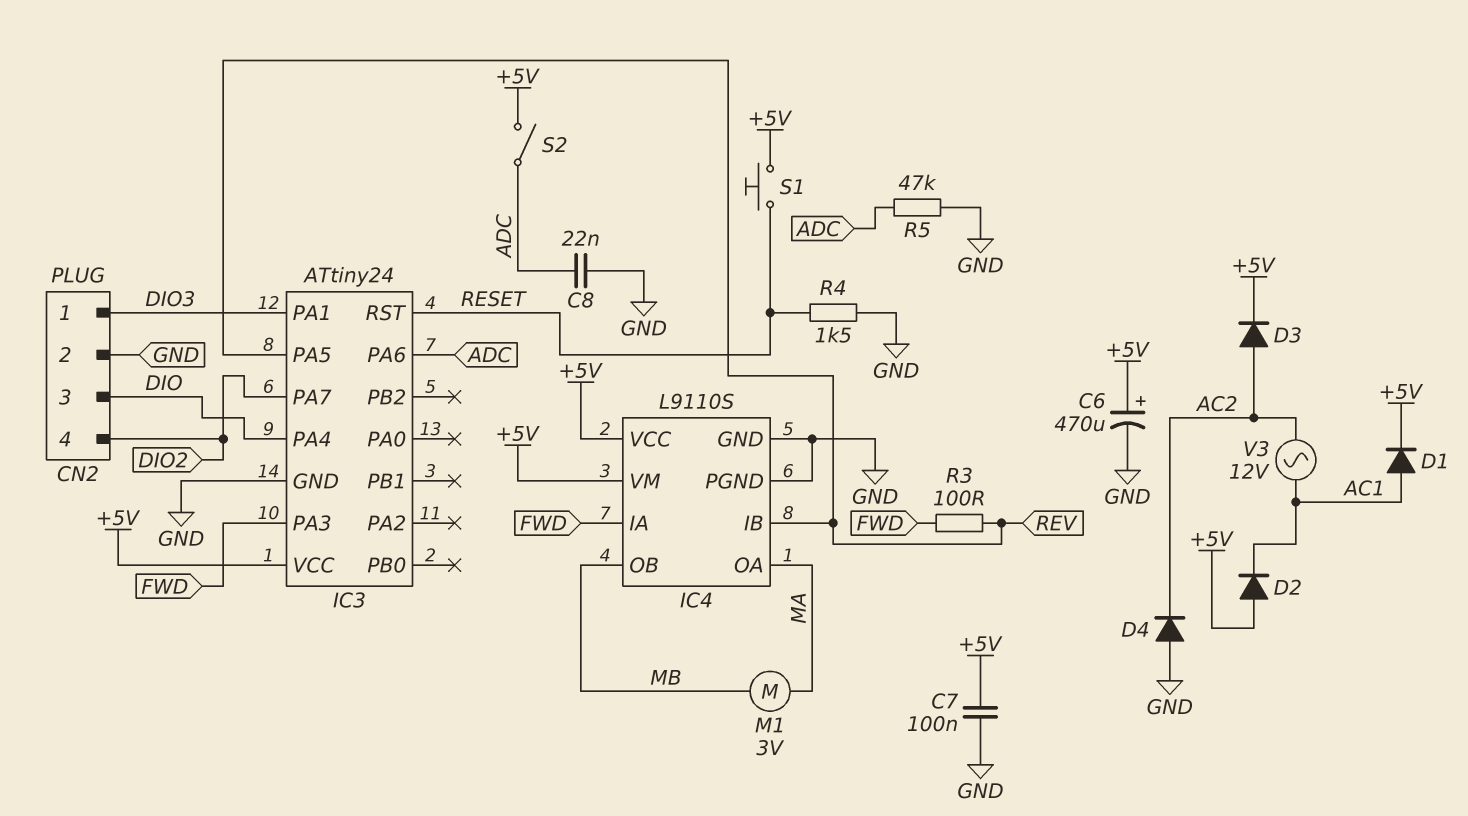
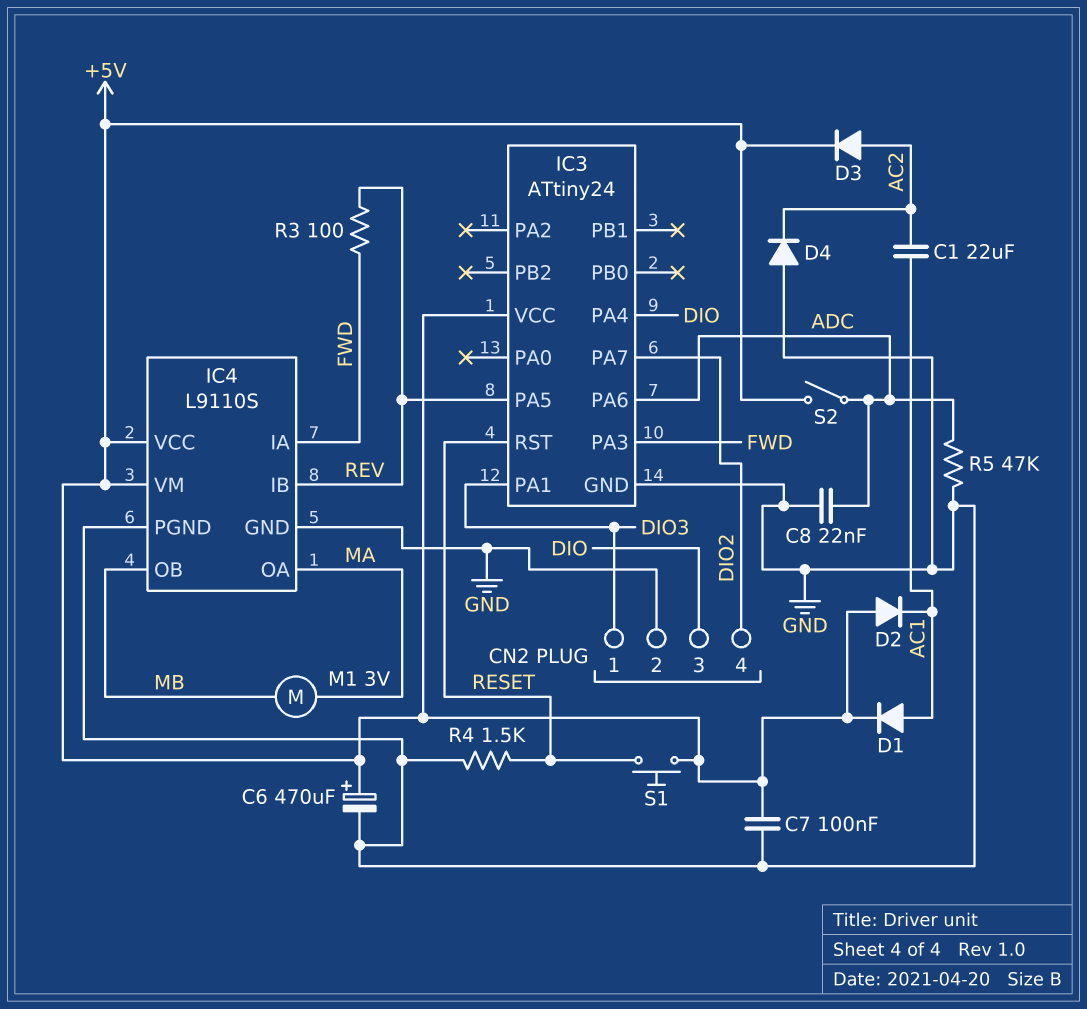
C1: none -> 22uF (AC1, AC2)
V3: AC 12V (AC1, AC2) -> none

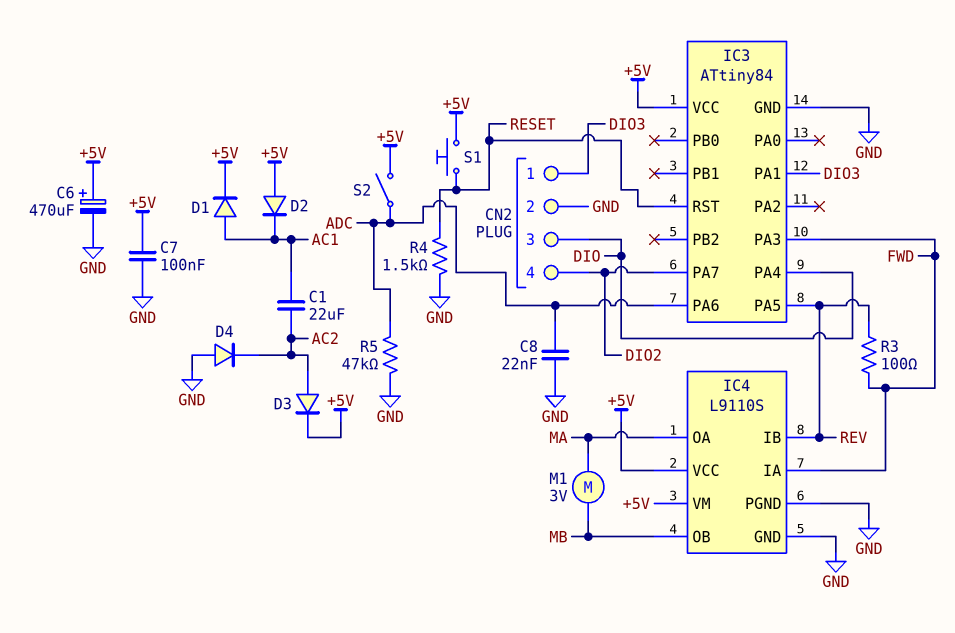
IC3: ATtiny24 -> ATtiny84

